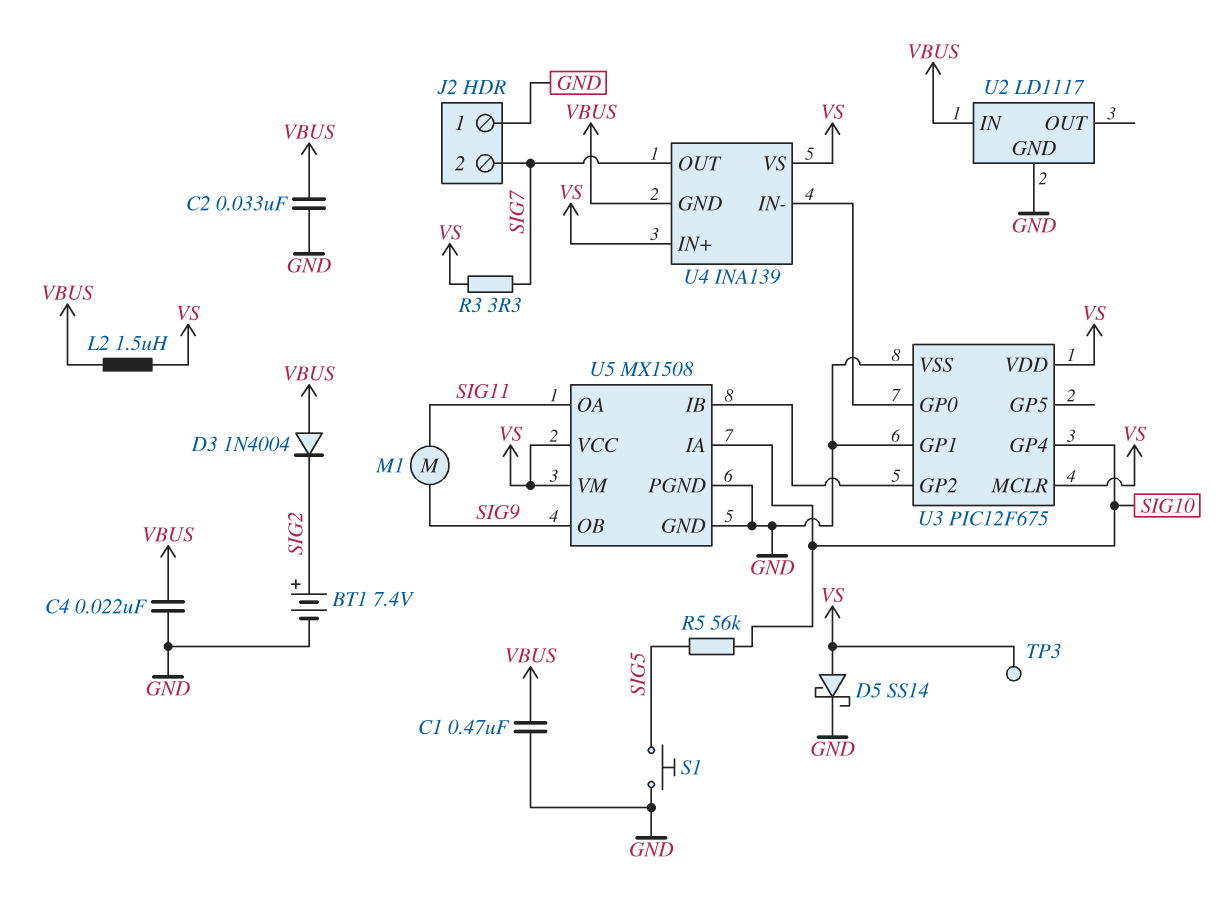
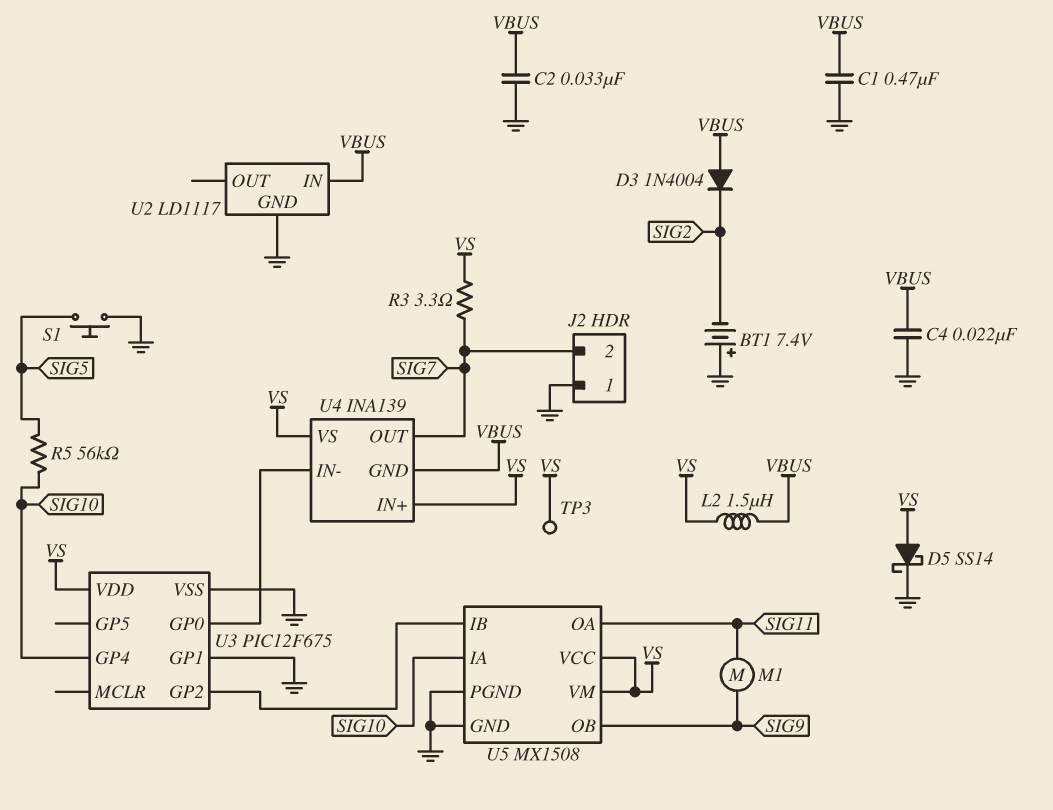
BT1: 7.4V (plus SIG2, minus GND) -> 7.4V (plus GND, minus SIG2)
U3 pin MCLR: VS -> none

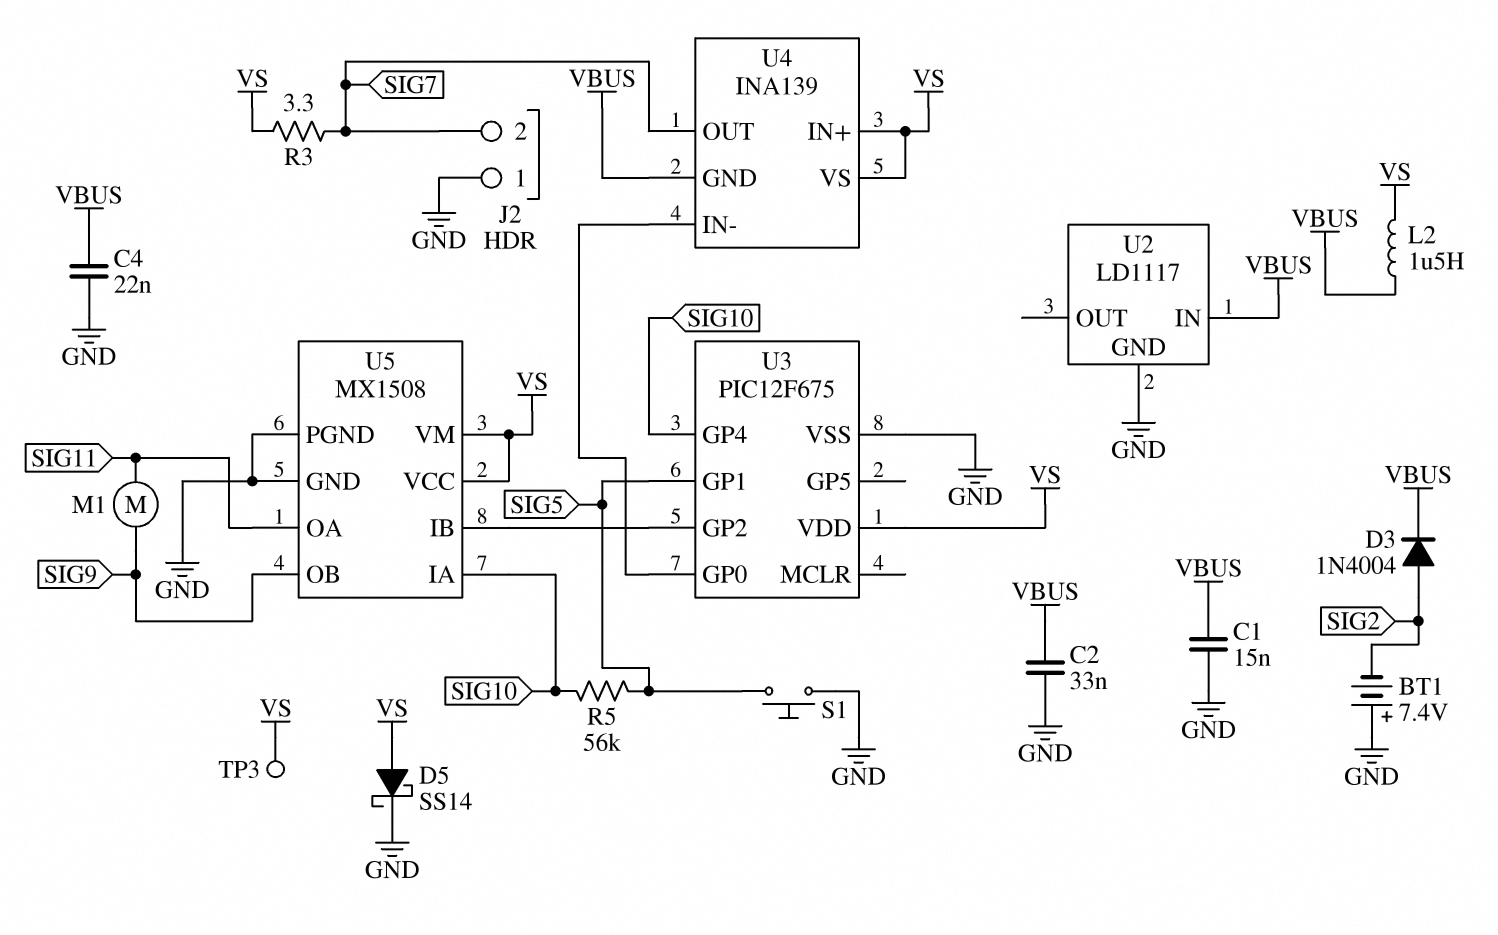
C1: 470nF (GND, VBUS) -> 15nF (GND, VBUS)
D3: diode 1N4004 (A VBUS, K SIG2) -> diode 1N4004 (A SIG2, K VBUS)
U3 pin GP1: GND -> SIG5

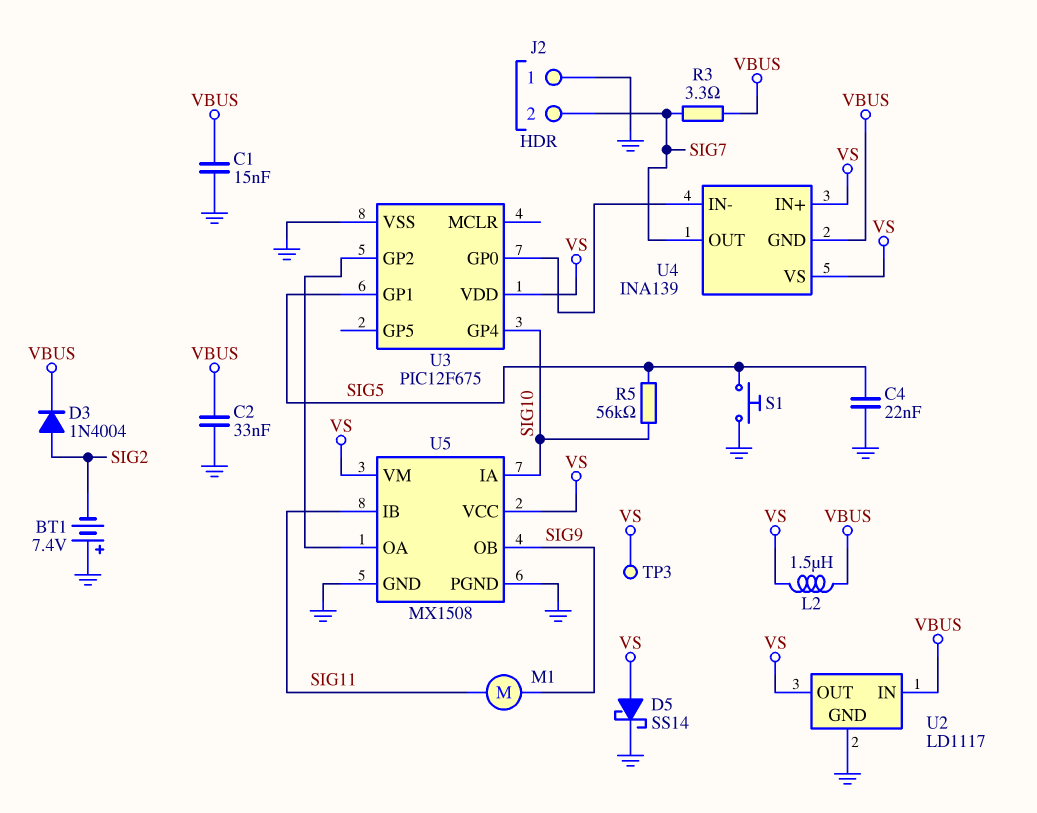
C4: 22nF (GND, VBUS) -> 22nF (GND, SIG5)
R3: 3.3 (SIG7, VS) -> 3.3 (SIG7, VBUS)
U2 pin OUT: none -> VS
U5 pin IB: U3/GP2 -> SIG11
U5 pin OA: SIG11 -> U3/GP2

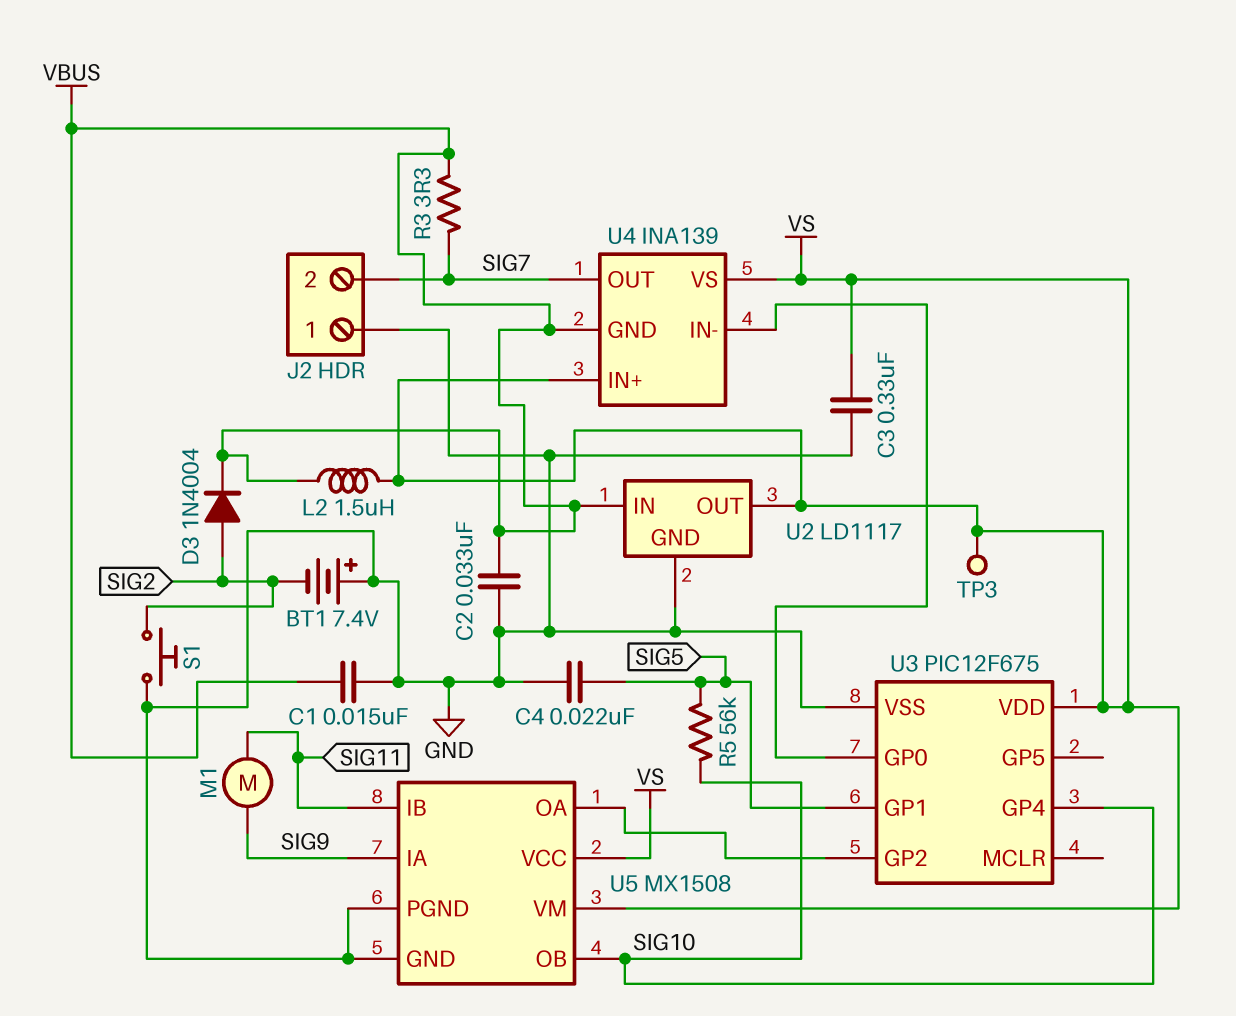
C3: none -> 330nF (GND, VS)
D5: schottky SS14 (A VS, K GND) -> none
S1: button (GND, SIG5) -> button (GND, SIG2)
U5 pin IA: SIG10 -> SIG9
U5 pin OB: SIG9 -> SIG10

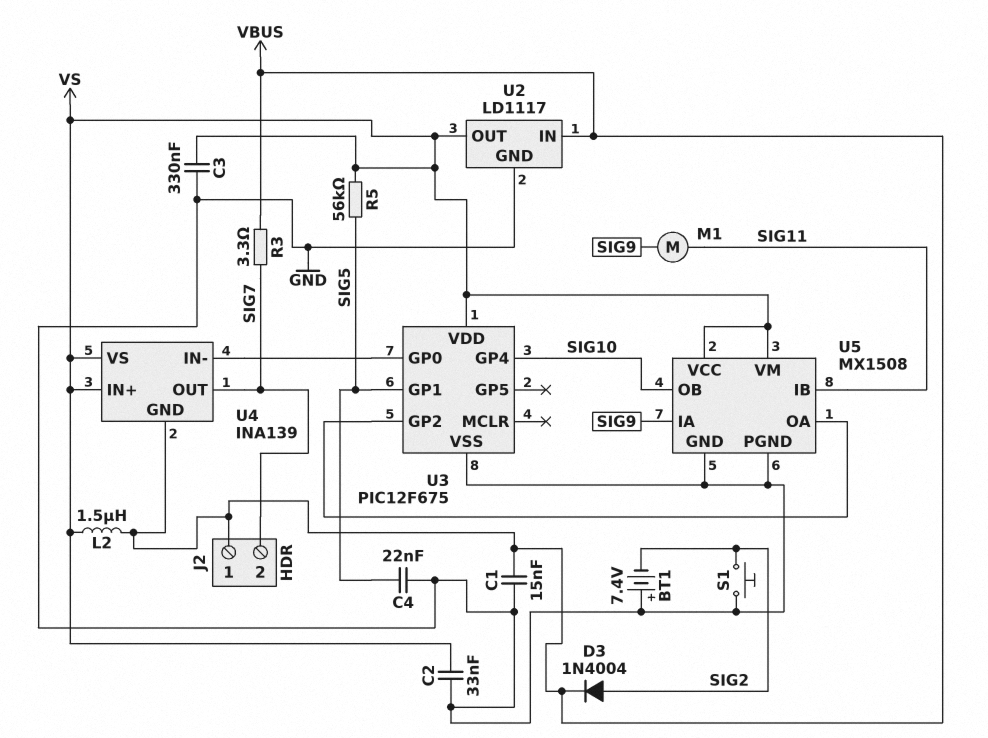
C2: 33nF (GND, VBUS) -> 33nF (GND, VS)
J2 pin 1: GND -> VBUS
R5: 56k (SIG5, SIG10) -> 56k (SIG5, VS)
TP3: test point (VS) -> none

